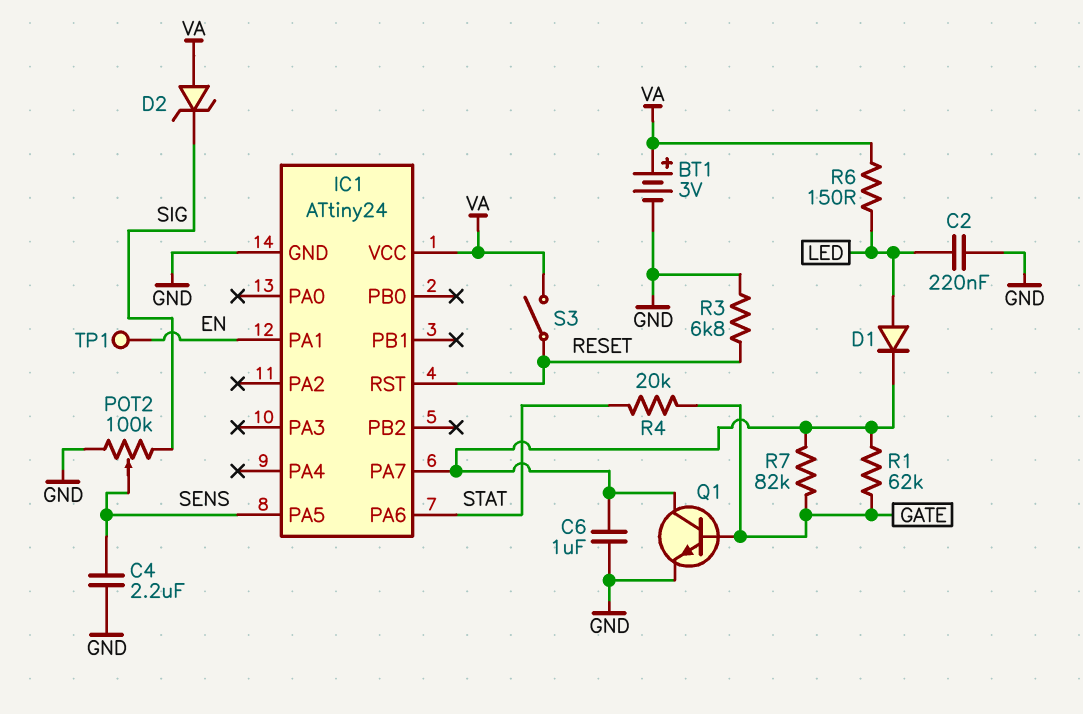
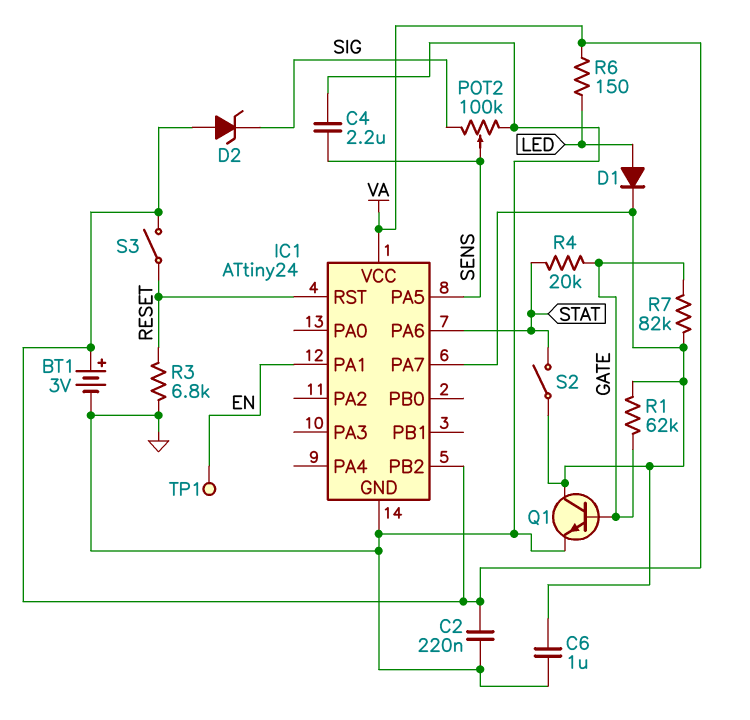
C2: 220nF (GND, LED) -> 220nF (GND, VA)
IC1 pin PB2: none -> VA
S2: none -> switch (IC1/PA7, STAT)

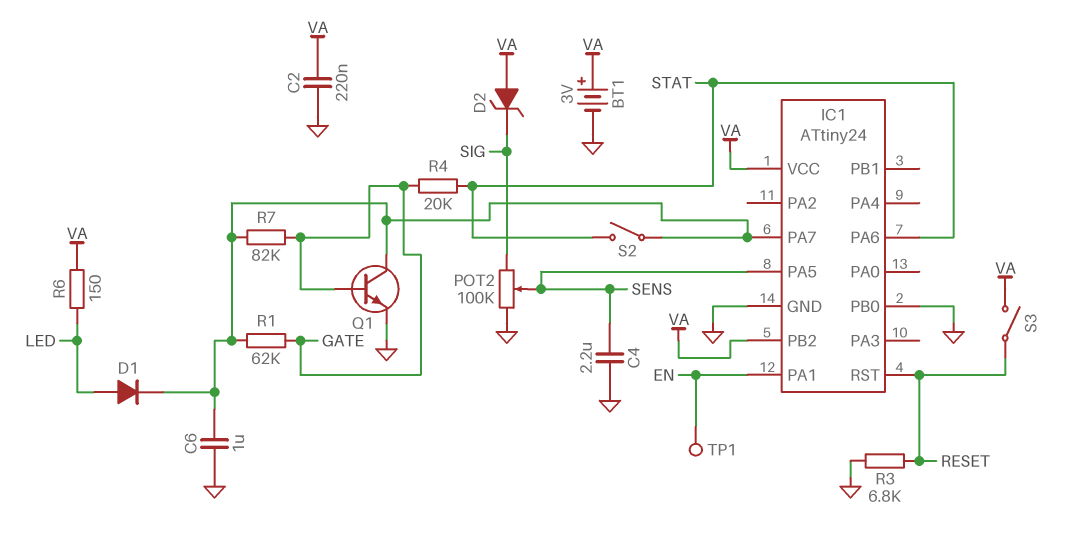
IC1 pin PB0: none -> GND

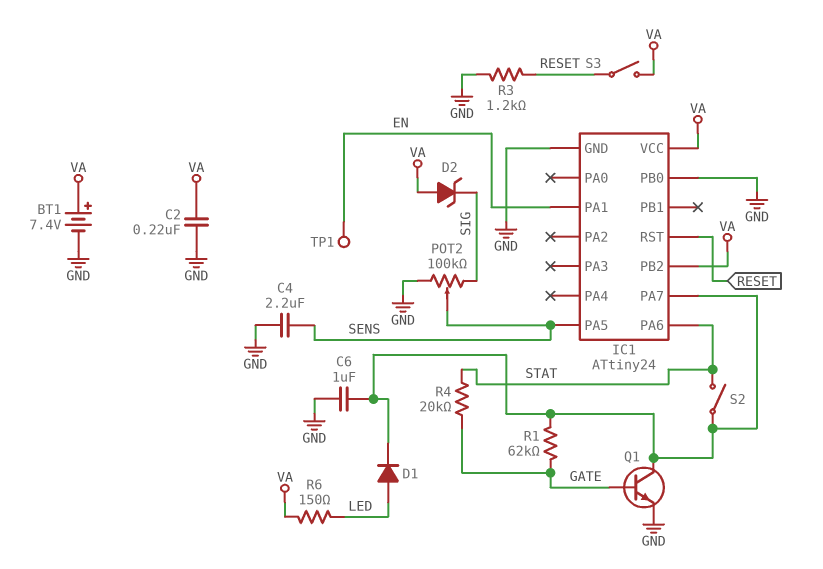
BT1: 3V (plus VA, minus GND) -> 7.4V (plus VA, minus GND)
R3: 6.8k (GND, RESET) -> 1.2k (GND, RESET)
R7: 82k (GATE, IC1/PA7) -> none

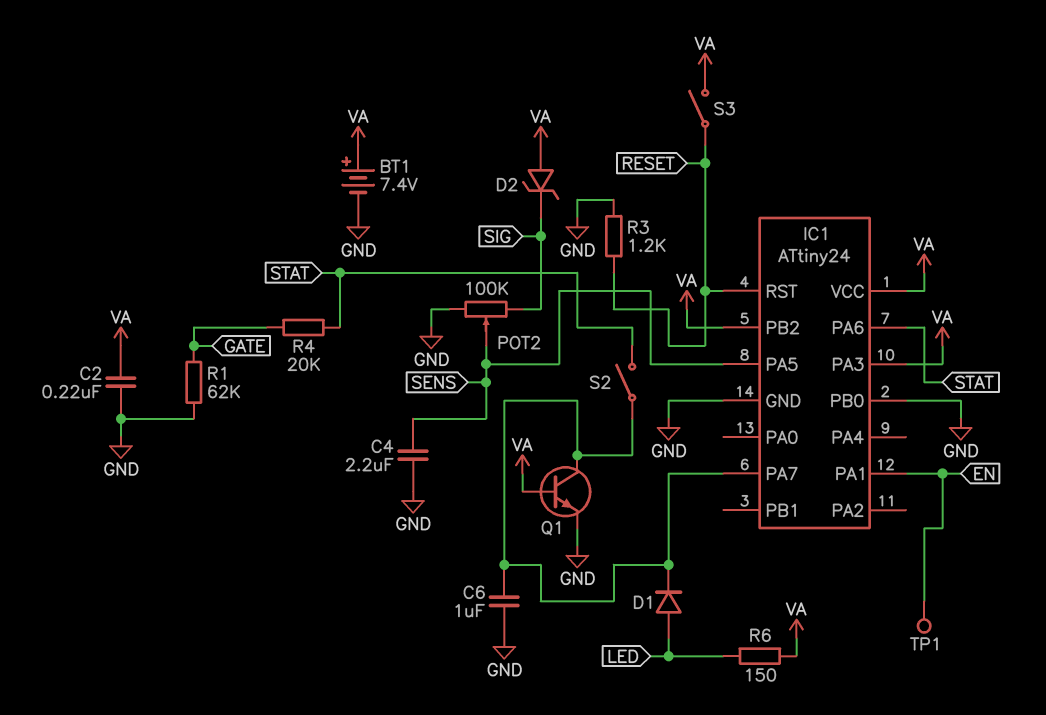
IC1 pin PA3: none -> VA
Q1: NPN (B GATE, C IC1/PA7, E GND) -> NPN (B VA, C IC1/PA7, E GND)
R1: 62k (GATE, IC1/PA7) -> 62k (GATE, GND)

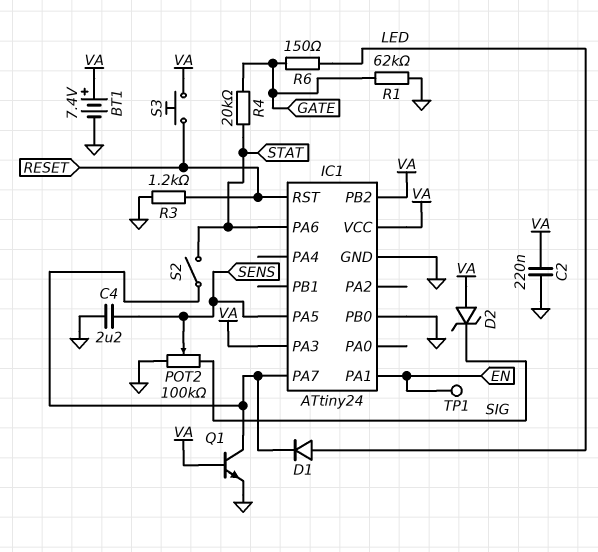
C6: 1uF (GND, IC1/PA7) -> none
R6: 150 (LED, VA) -> 150 (GATE, LED)
S3: switch (RESET, VA) -> button (RESET, VA)

